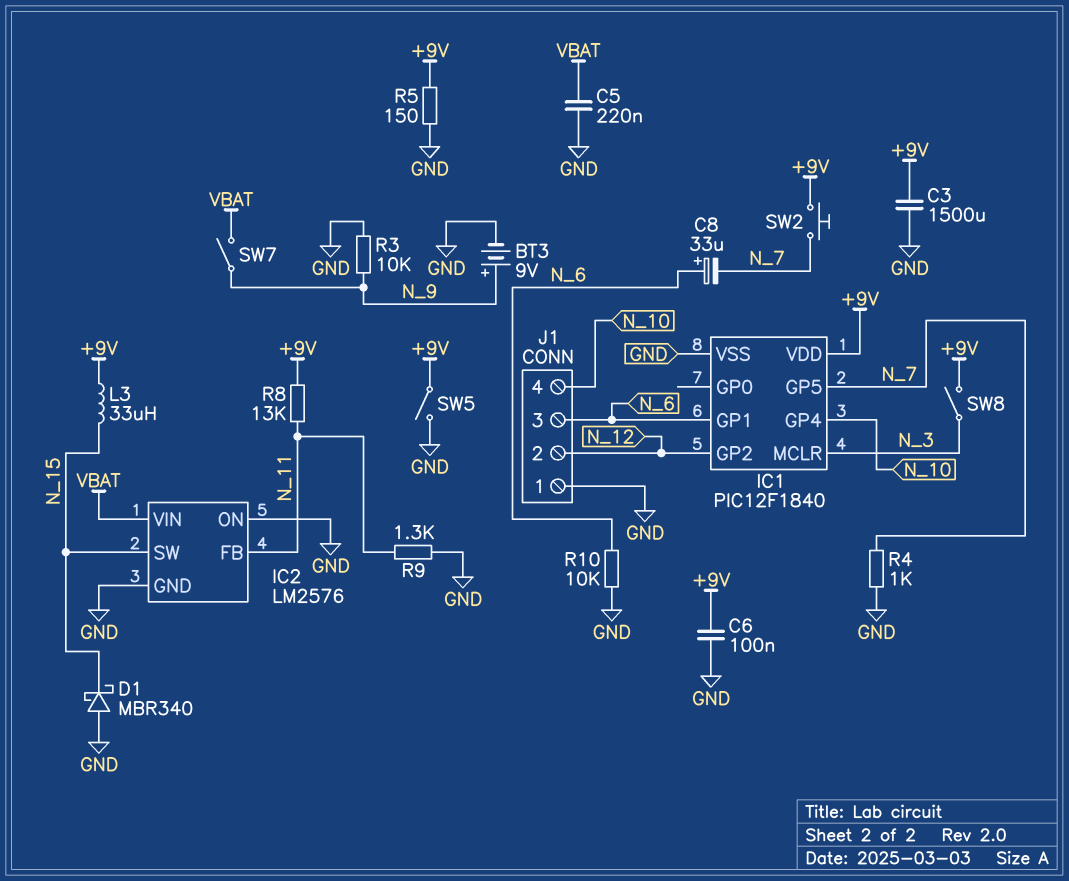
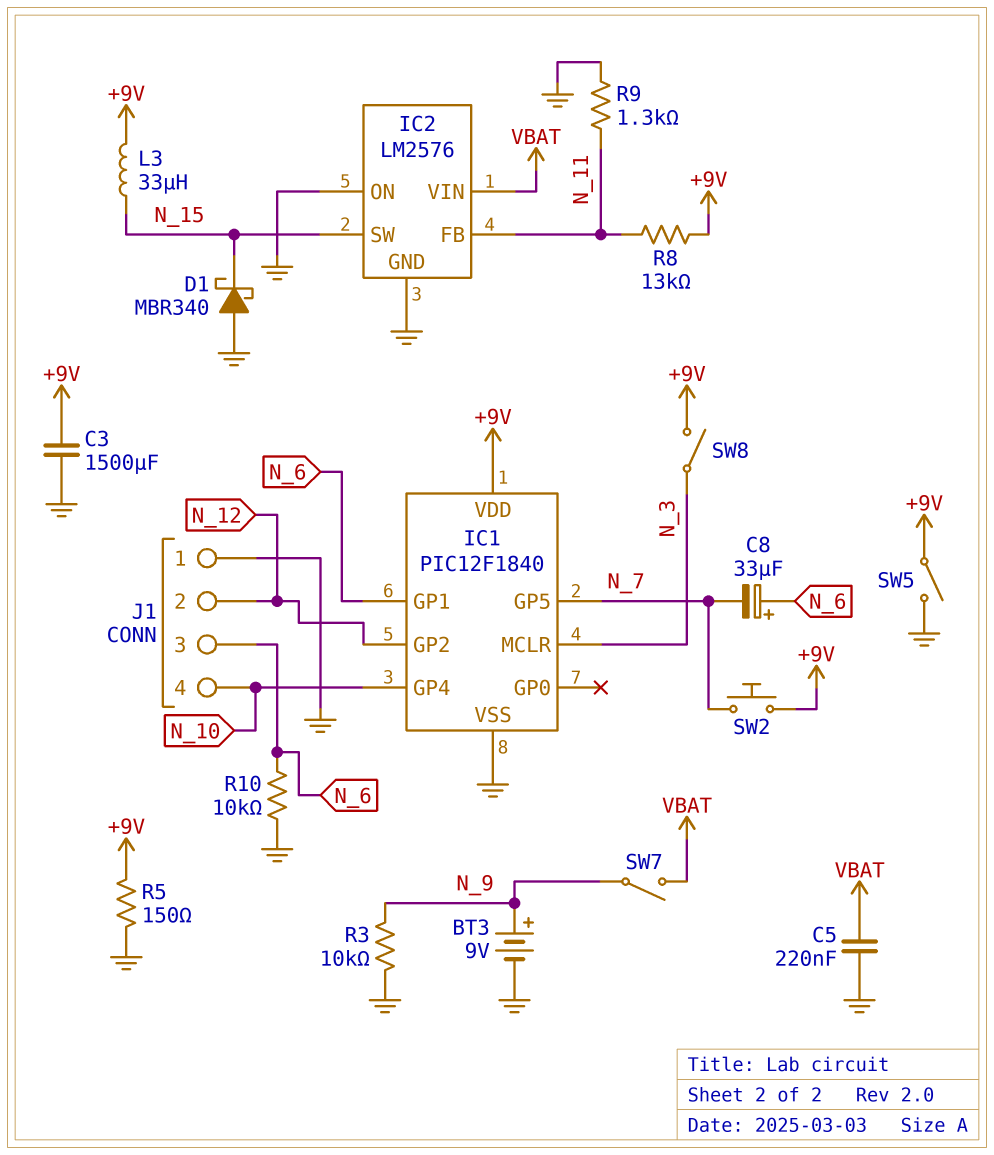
C6: 100nF (+9V, GND) -> none
R4: 1k (GND, N_7) -> none

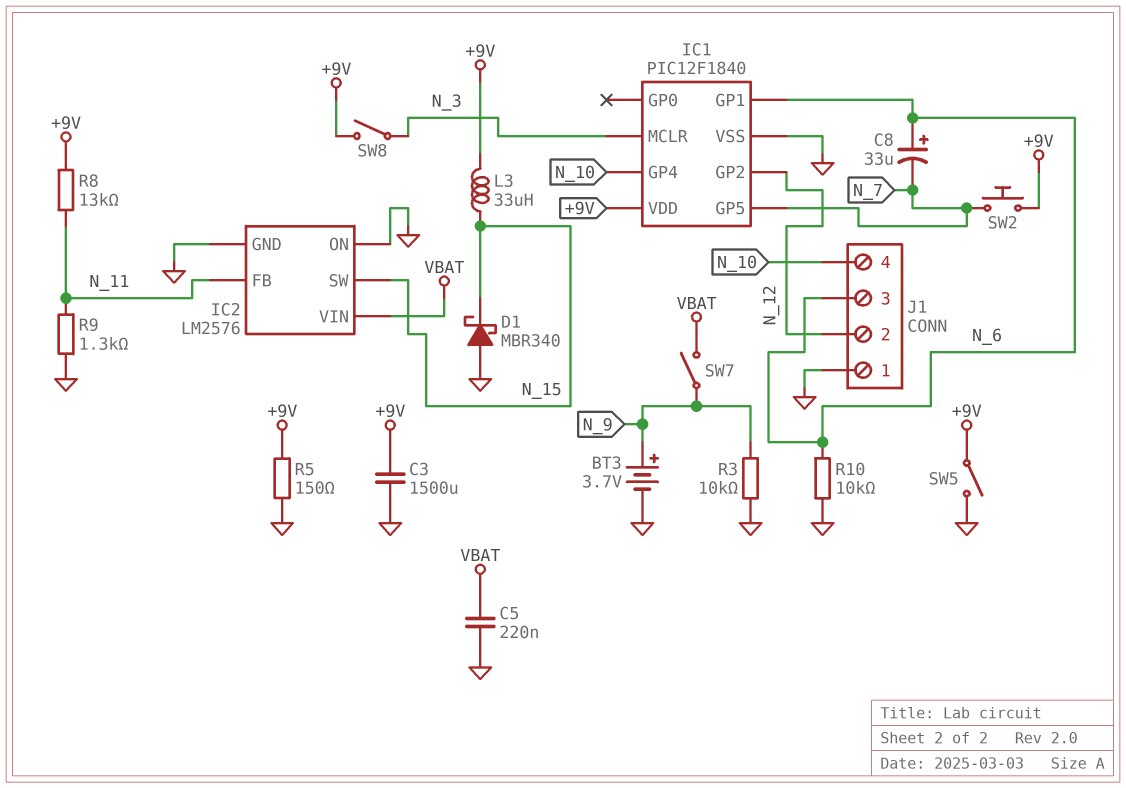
BT3: 9V (plus N_9, minus GND) -> 3.7V (plus N_9, minus GND)

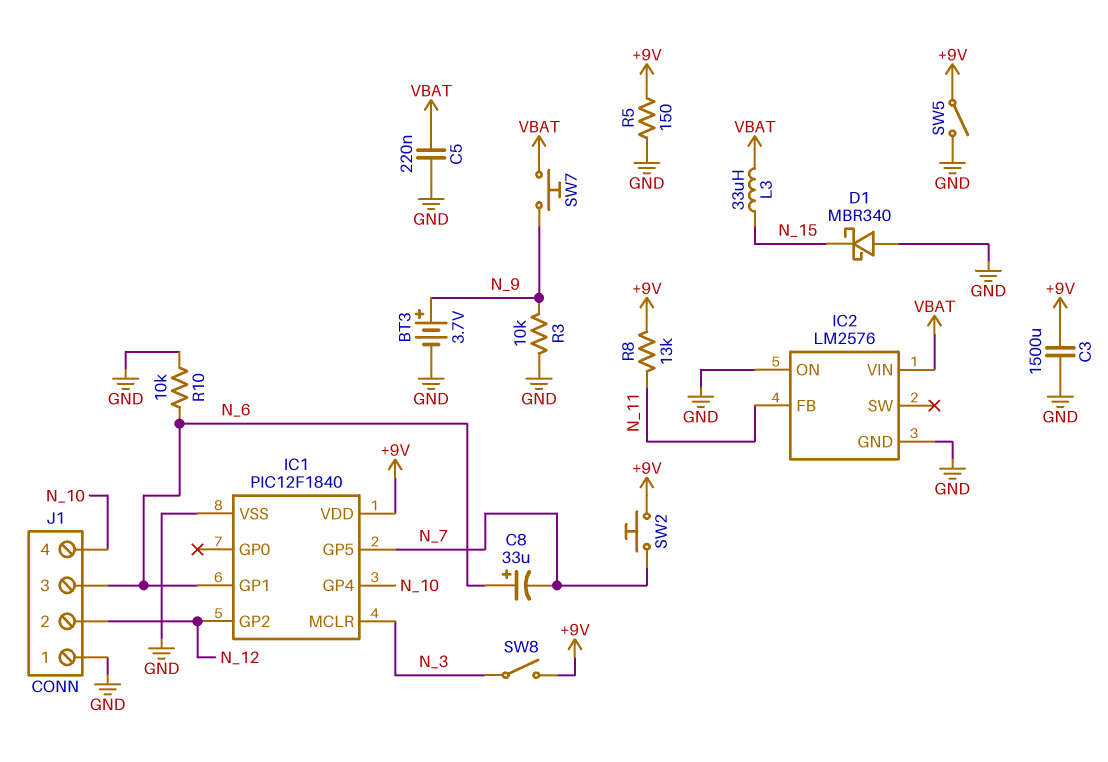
IC2 pin SW: N_15 -> none
L3: 33uH (+9V, N_15) -> 33uH (N_15, VBAT)
R9: 1.3k (GND, N_11) -> none
SW7: switch (N_9, VBAT) -> button (N_9, VBAT)

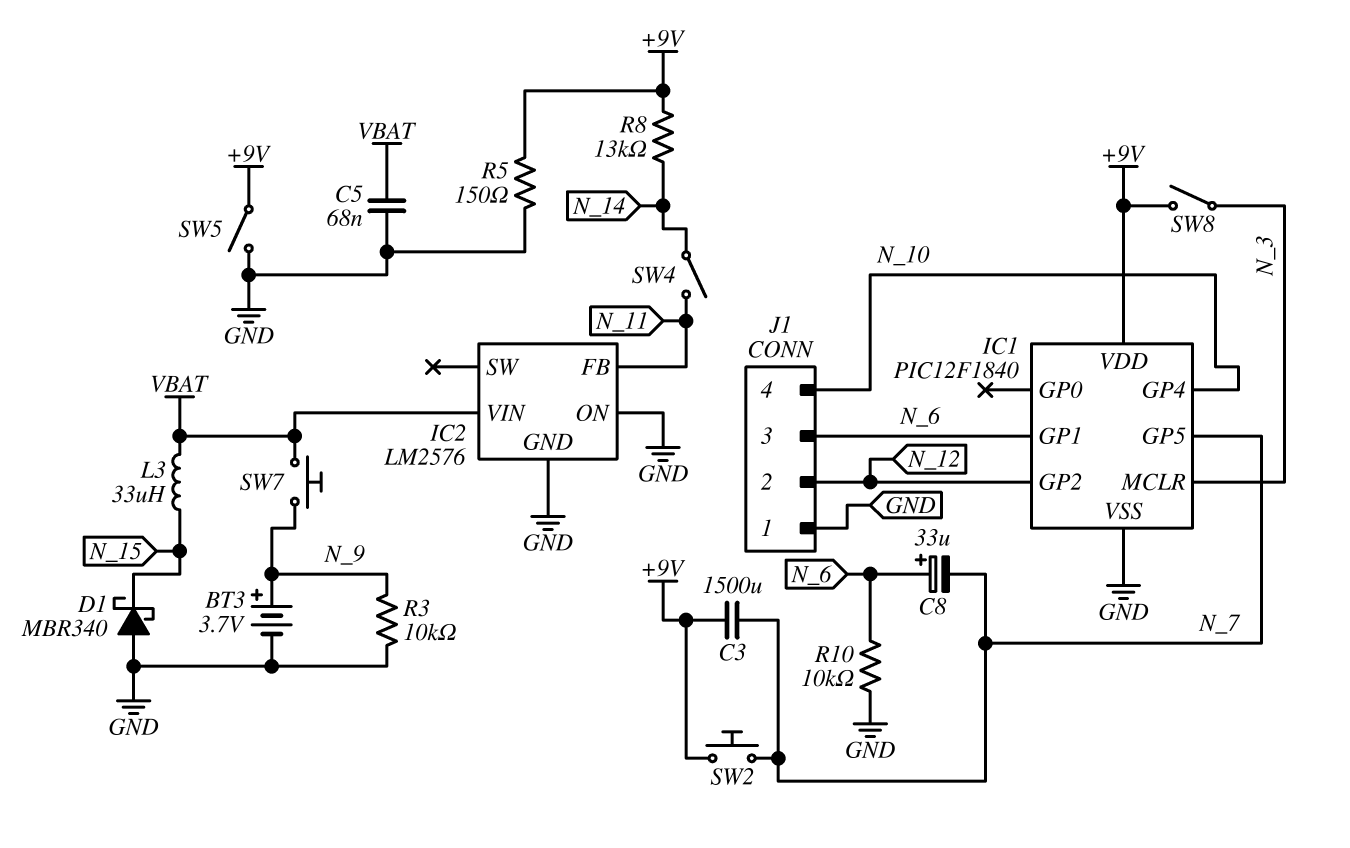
C3: 1500uF (+9V, GND) -> 1500uF (+9V, N_7)
C5: 220nF (GND, VBAT) -> 68nF (GND, VBAT)
R8: 13k (+9V, N_11) -> 13k (+9V, N_14)
SW4: none -> switch (N_11, N_14)

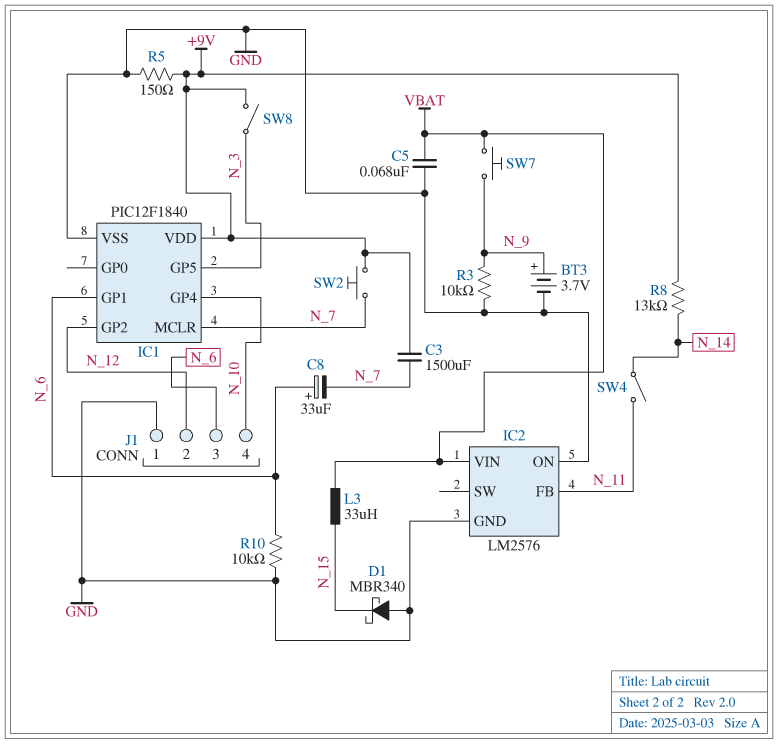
IC1 pin GP5: N_7 -> N_3
IC1 pin MCLR: N_3 -> N_7
SW5: switch (+9V, GND) -> none

